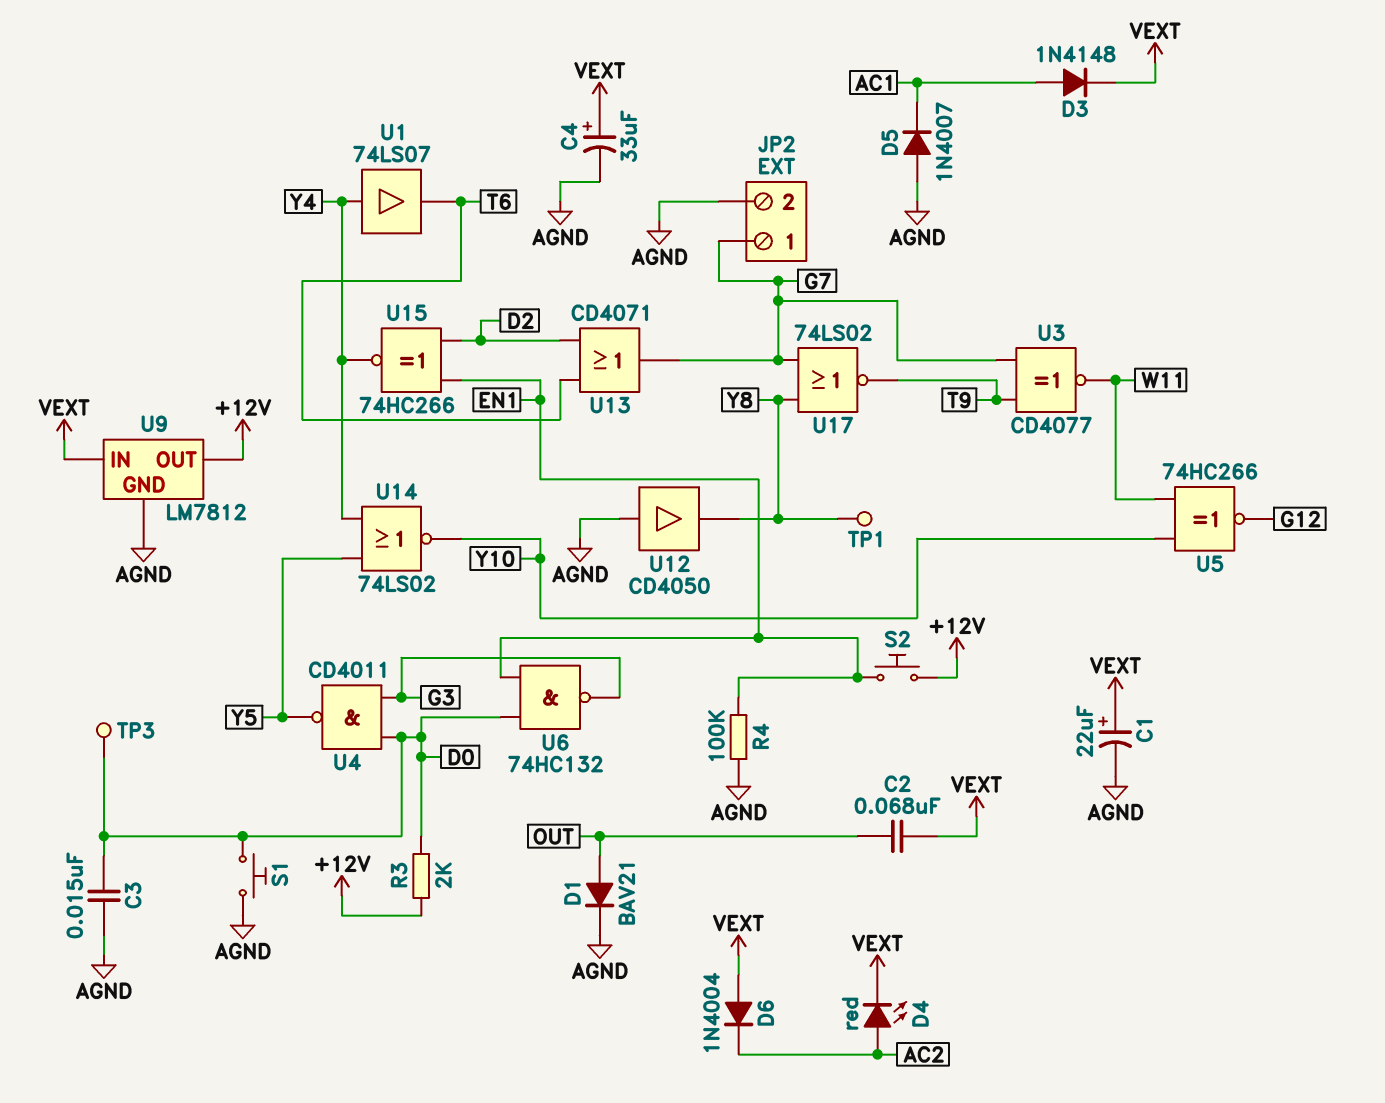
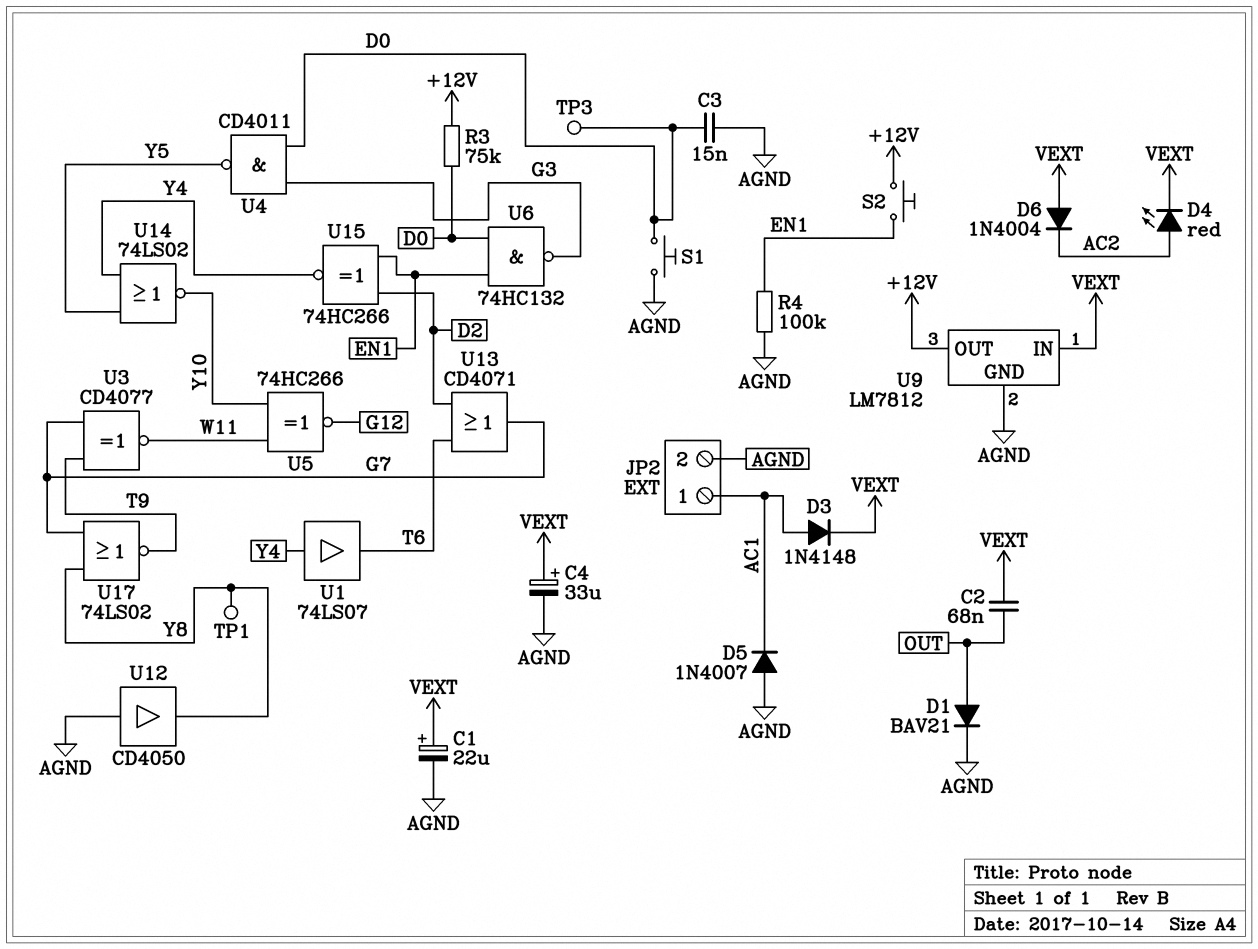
JP2 pin 1: G7 -> AC1
R3: 2k (+12V, D0) -> 75k (+12V, D0)

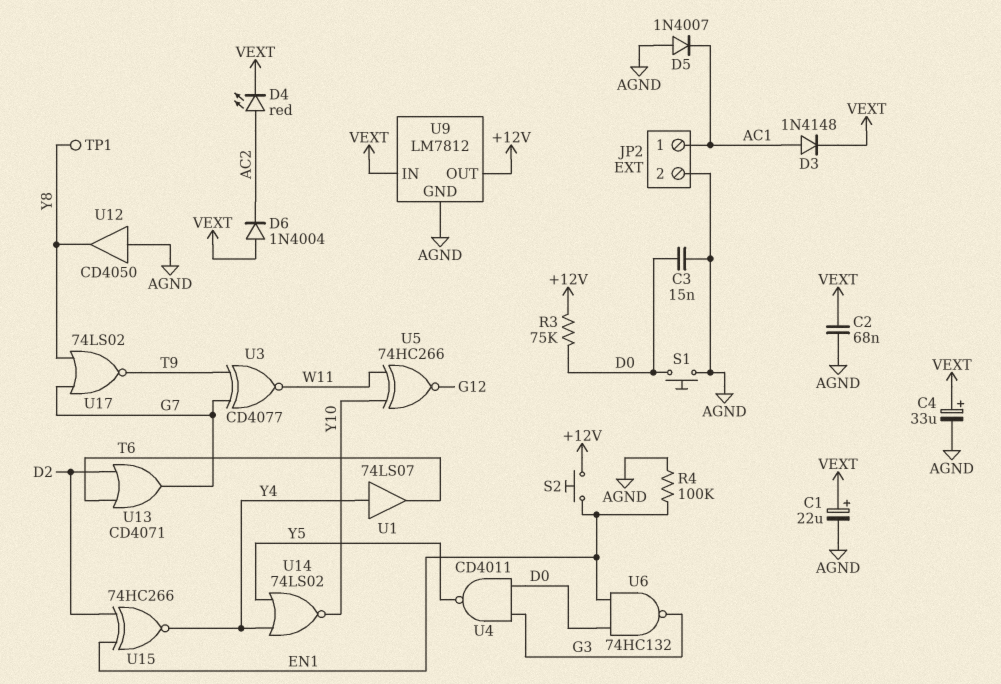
C2: 68nF (OUT, VEXT) -> 68nF (AGND, VEXT)
D1: diode BAV21 (A OUT, K AGND) -> none
TP3: test point (D0) -> none

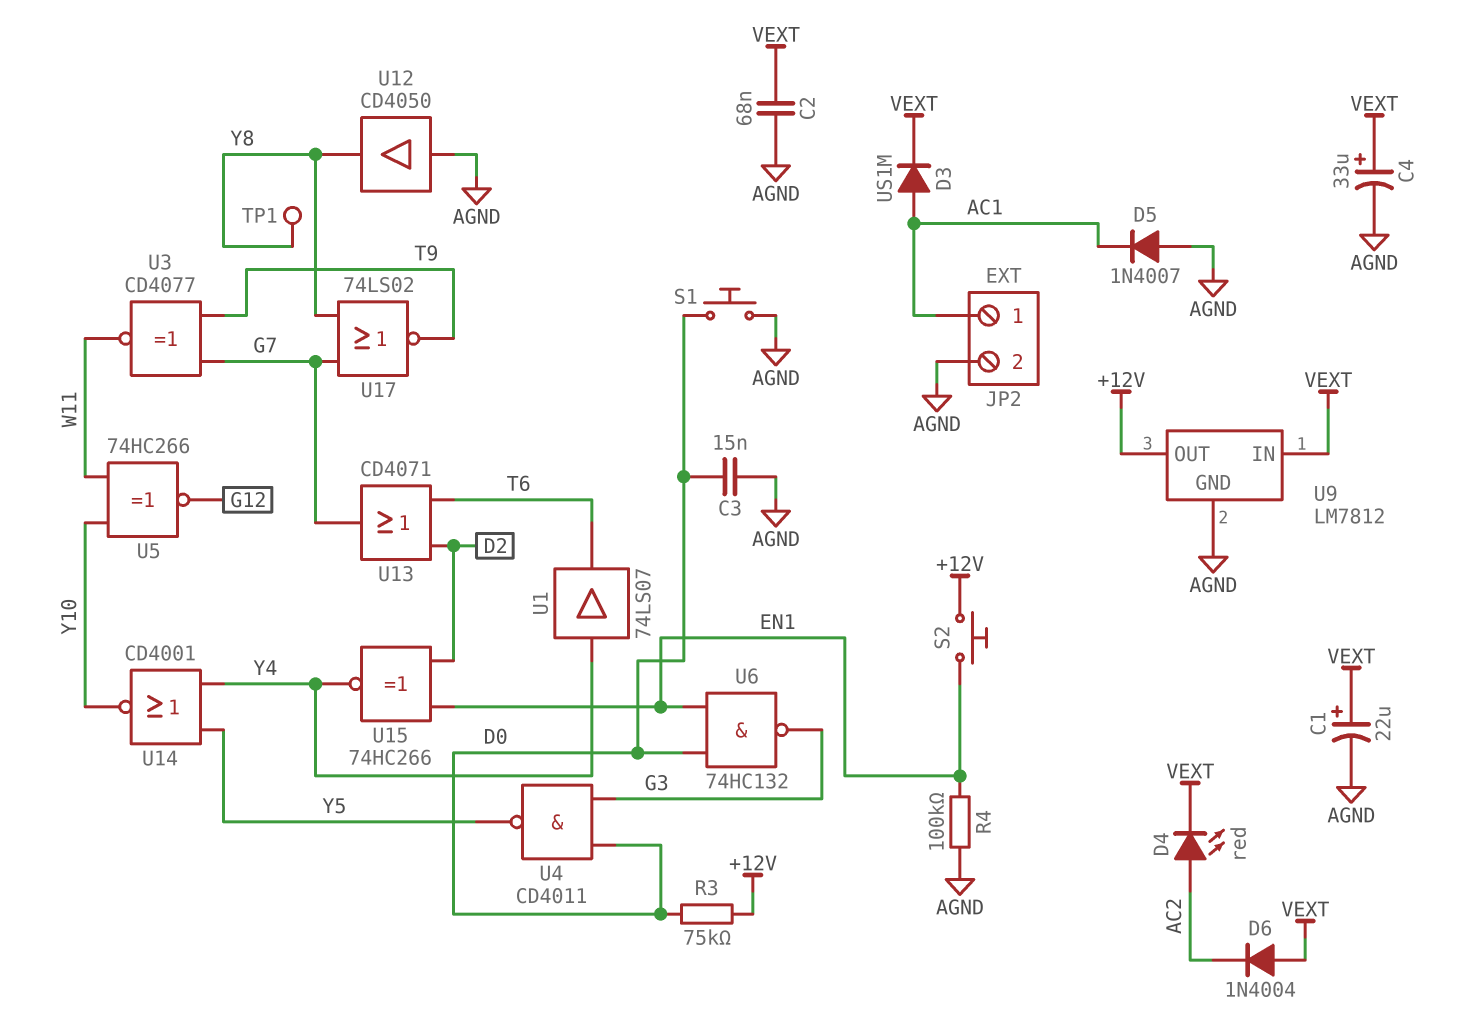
D3: diode 1N4148 (A AC1, K VEXT) -> diode US1M (A AC1, K VEXT)
U14: NOR 74LS02 (in Y4, in Y5, out Y10) -> NOR CD4001 (in Y4, in Y5, out Y10)

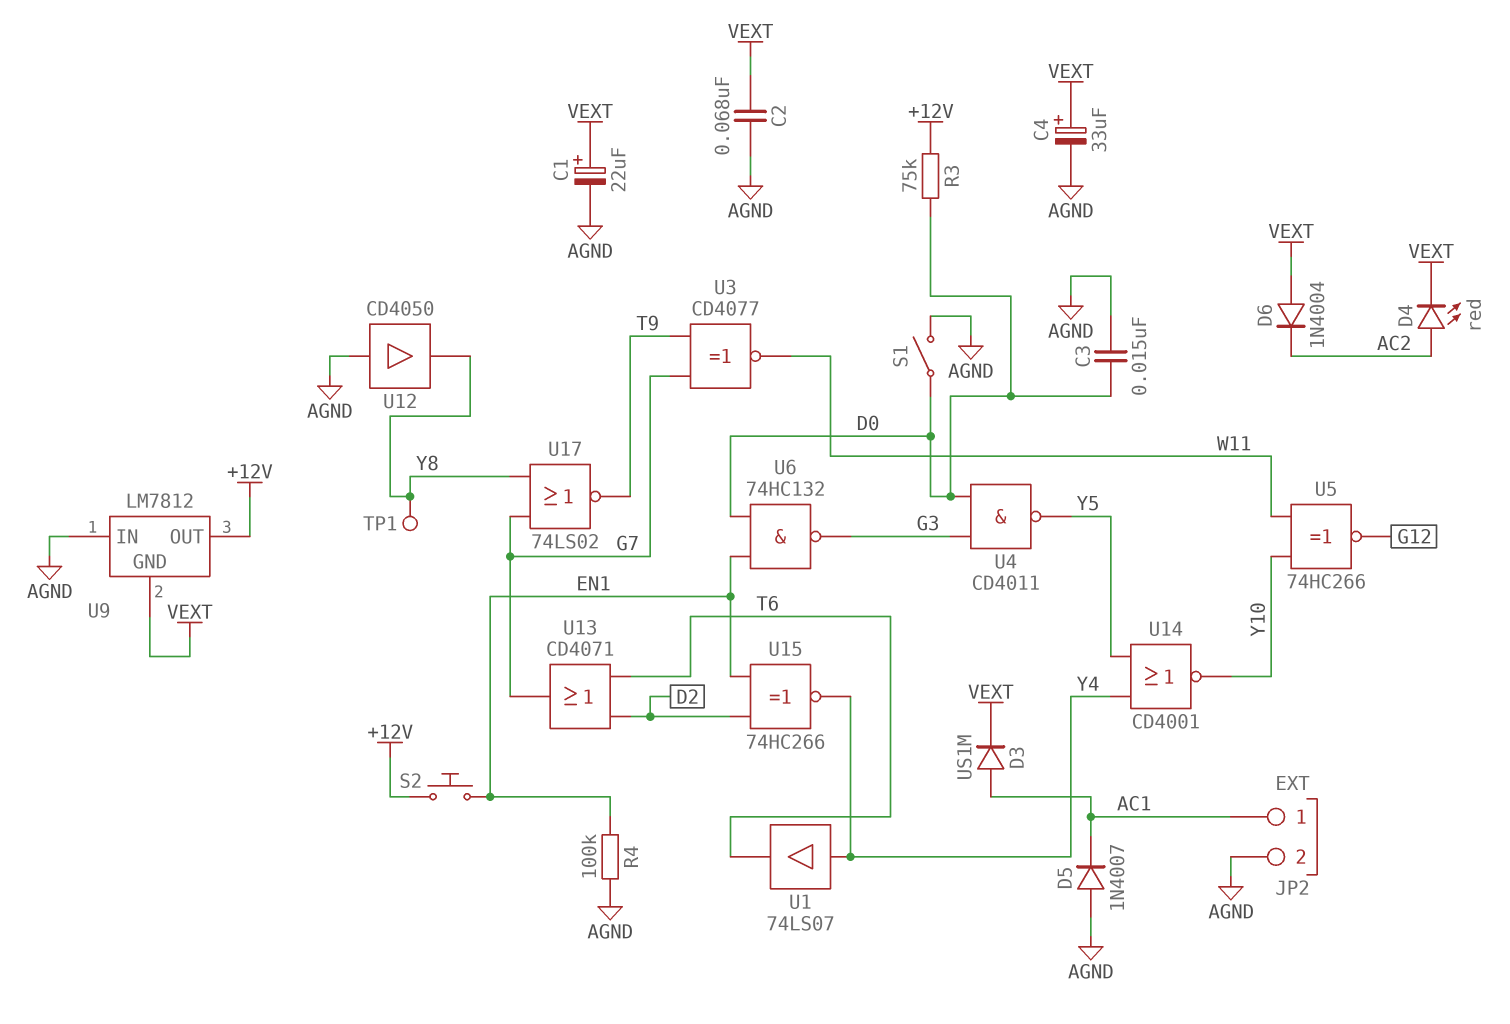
S1: button (AGND, D0) -> switch (AGND, D0)
U9 pin GND: AGND -> VEXT
U9 pin IN: VEXT -> AGND

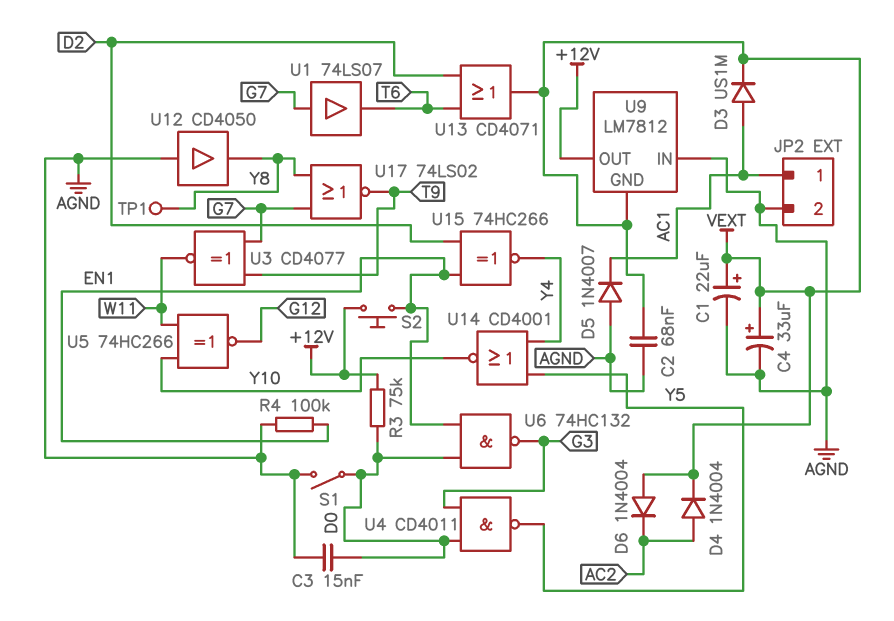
D4: LED red (A AC2, K VEXT) -> diode 1N4004 (A AC2, K VEXT)
U1: buffer 74LS07 (in Y4, out T6) -> buffer 74LS07 (in G7, out T6)
U13: OR CD4071 (in D2, in T6, out G7) -> OR CD4071 (in D2, in T6, out VEXT)

